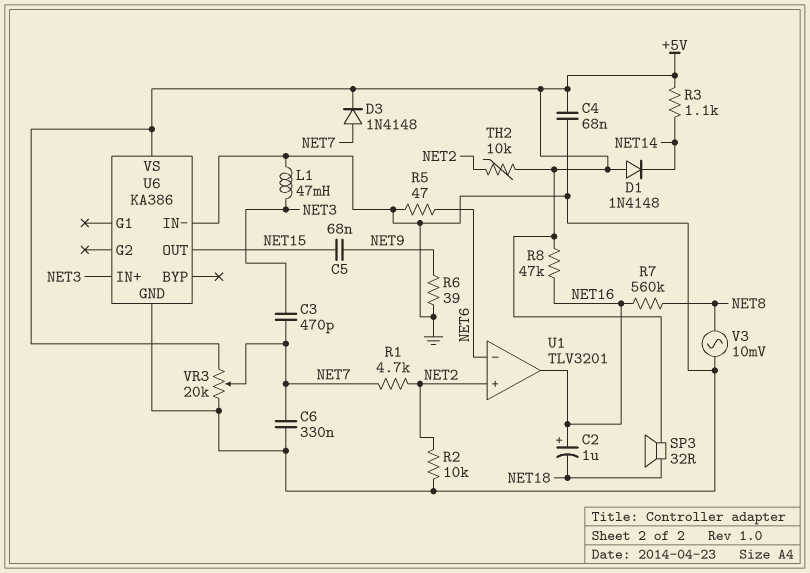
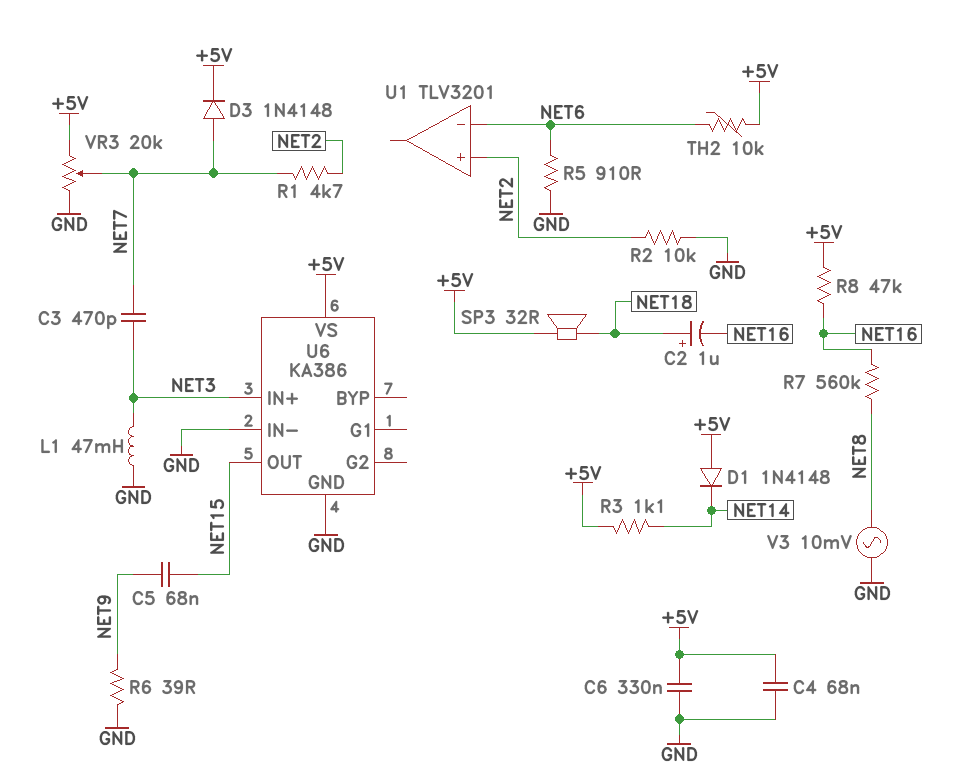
C2: 1uF (plus NET16, minus NET18) -> 1uF (plus NET18, minus NET16)
C6: 330nF (GND, NET7) -> 330nF (+5V, GND)
R5: 47 (GND, NET6) -> 910 (GND, NET6)
TH2: 10k (+5V, NET2) -> 10k (+5V, NET6)
U1 pin out: NET16 -> none

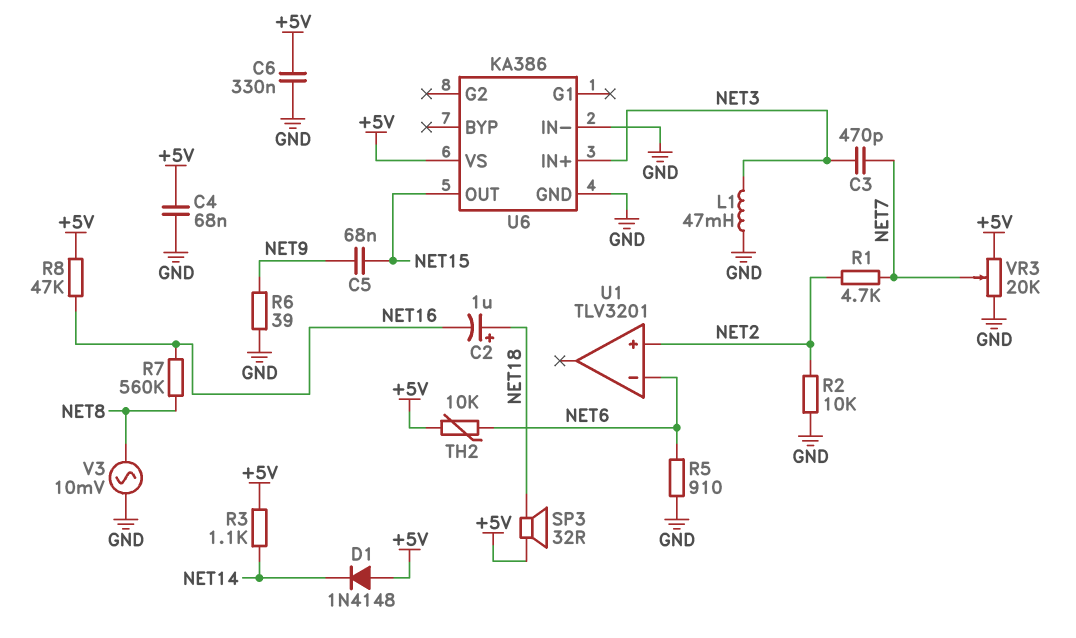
D3: diode 1N4148 (A NET7, K +5V) -> none

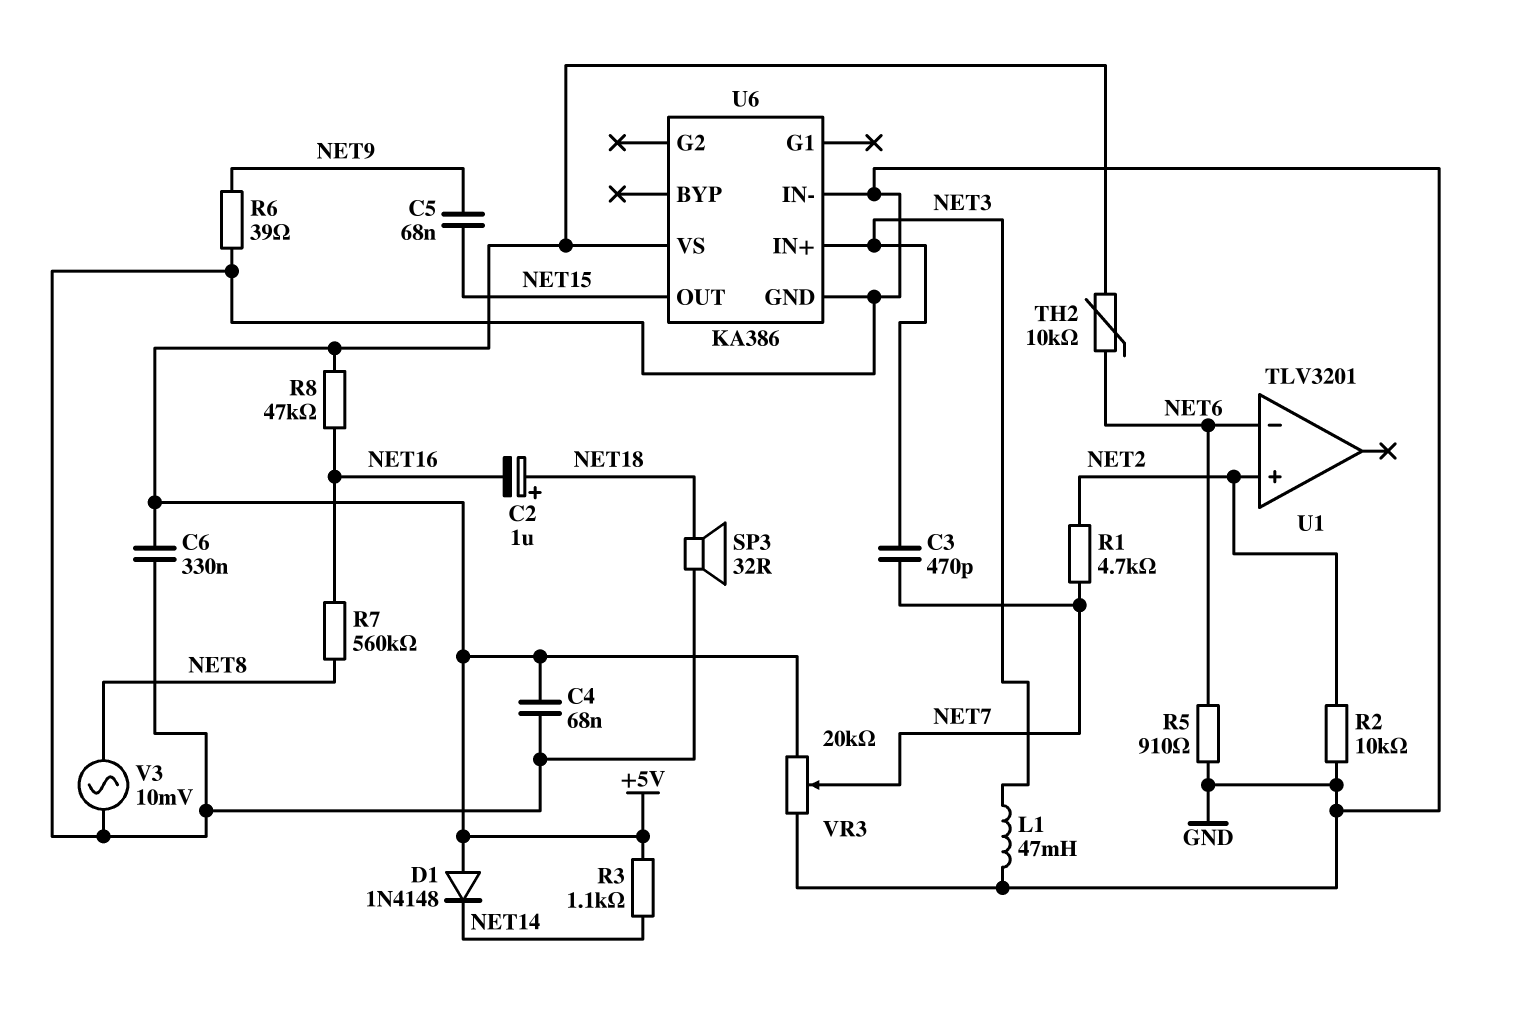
SP3: speaker 32R (+5V, NET18) -> speaker 32R (GND, NET18)

